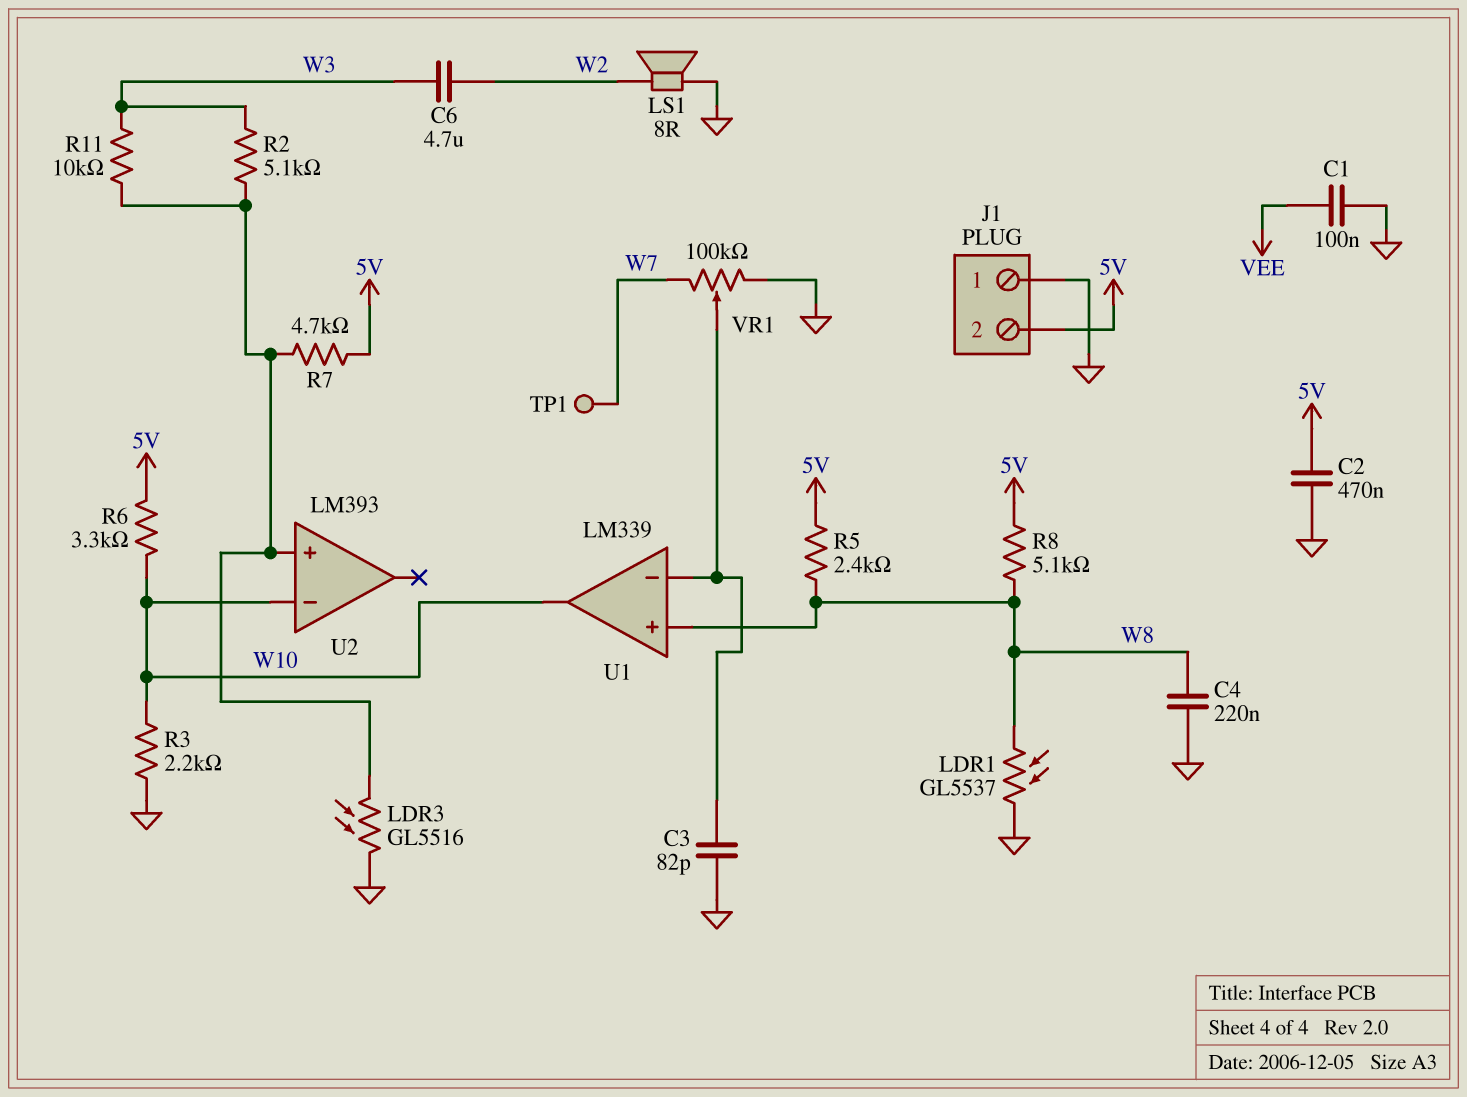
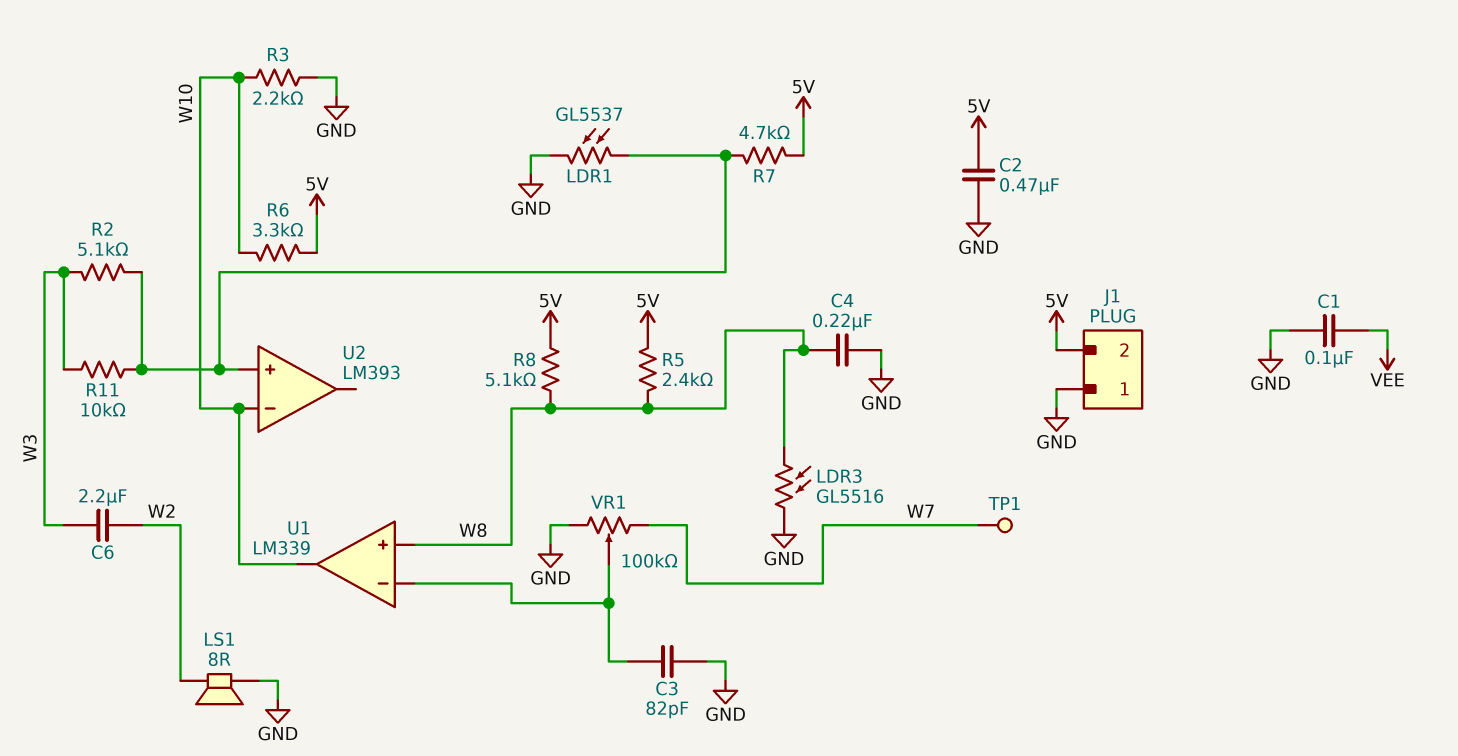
C6: 4.7uF (W2, W3) -> 2.2uF (W2, W3)
LDR1: GL5537 (GND, W8) -> GL5537 (GND, U2/in+)
LDR3: GL5516 (GND, U2/in+) -> GL5516 (GND, W8)

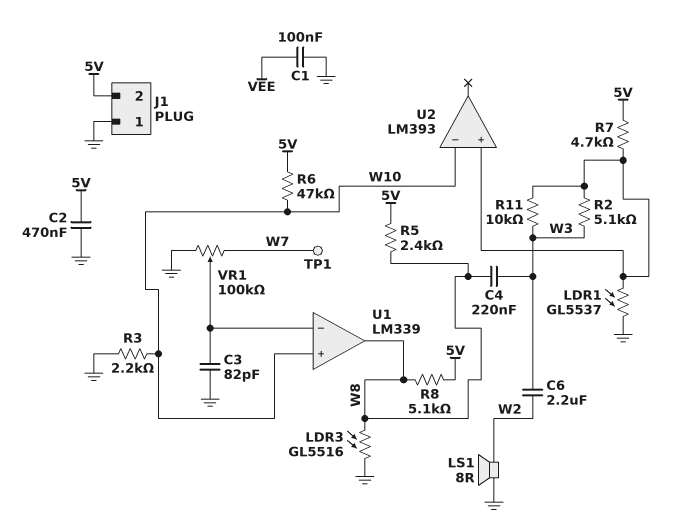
C4: 220nF (GND, W8) -> 220nF (W3, W8)
R6: 3.3k (5V, W10) -> 47k (5V, W10)
U1 pin in+: W8 -> W10
U1 pin out: W10 -> W8

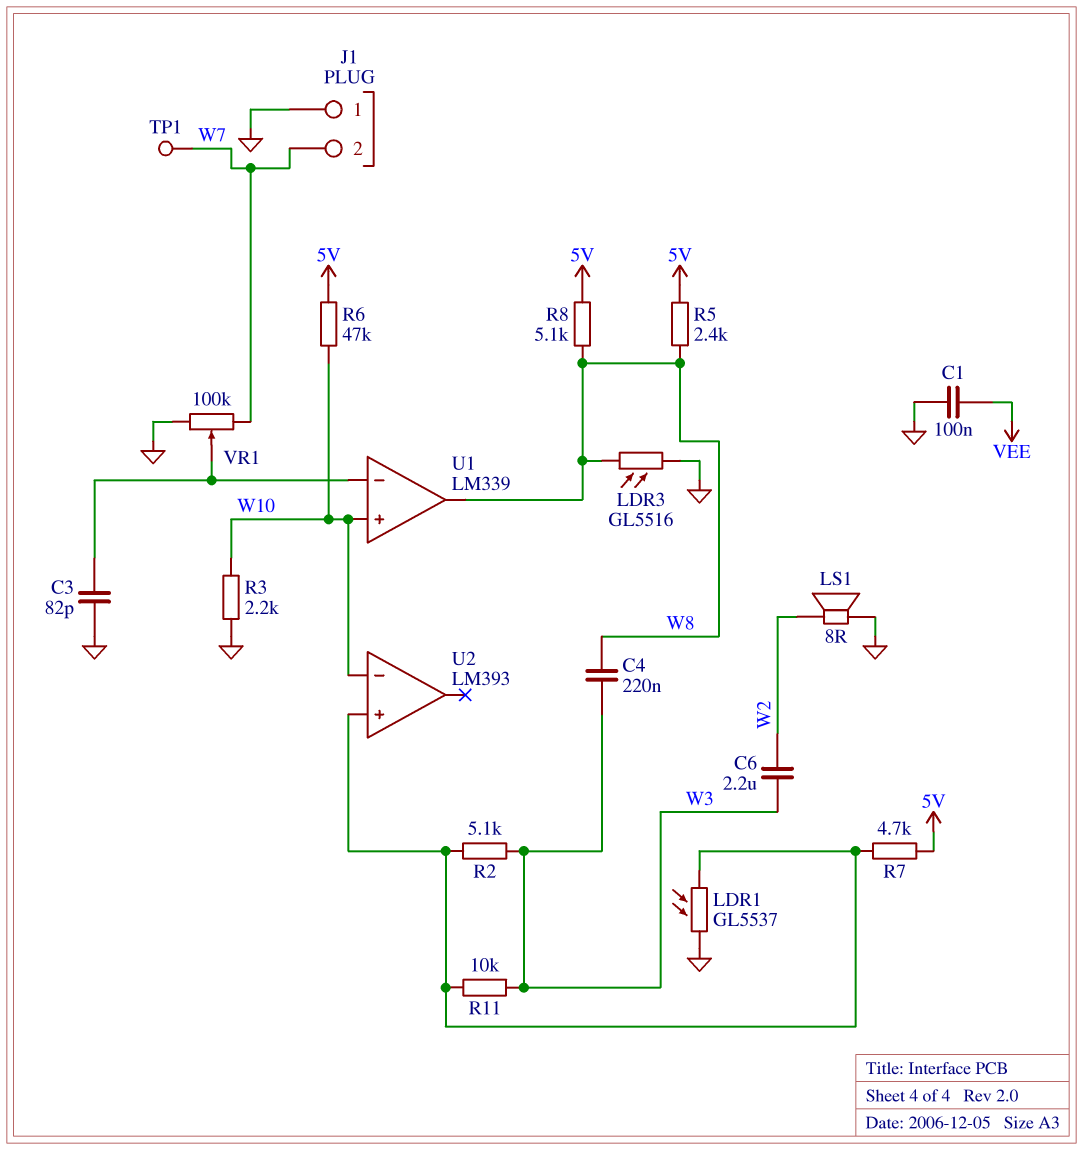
C2: 470nF (5V, GND) -> none
J1 pin 2: 5V -> W7

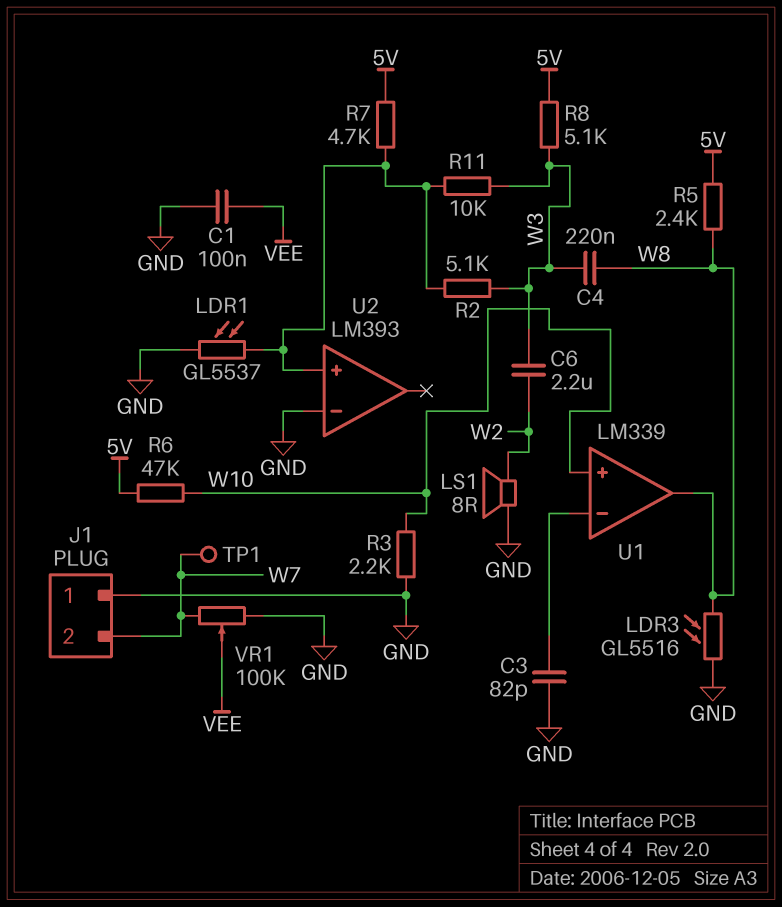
R8: 5.1k (5V, W8) -> 5.1k (5V, W3)
U2 pin in-: W10 -> GND
VR1: 100k (GND, W7, wiper U1/in-) -> 100k (GND, W7, wiper VEE)

